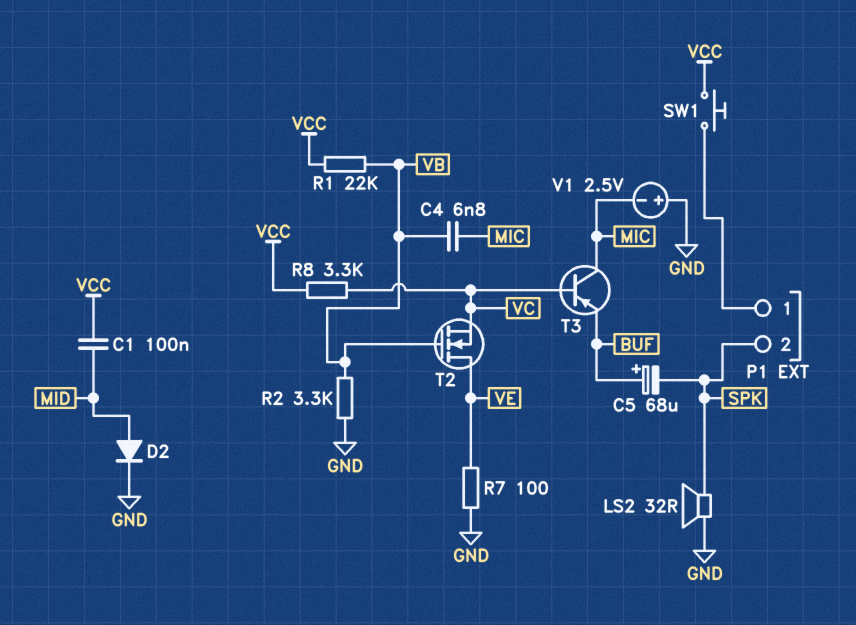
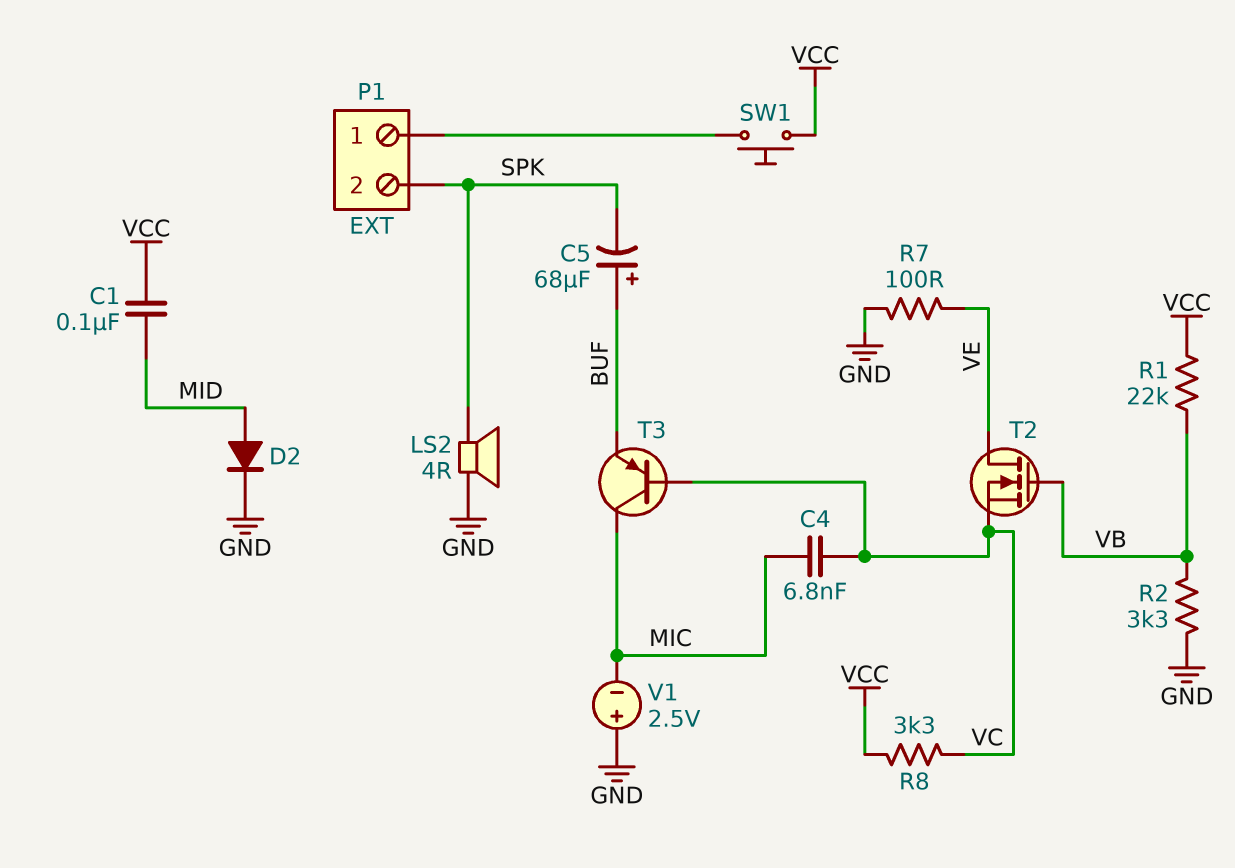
C4: 6.8nF (MIC, VB) -> 6.8nF (MIC, VC)
LS2: speaker 32R (GND, SPK) -> speaker 4R (GND, SPK)

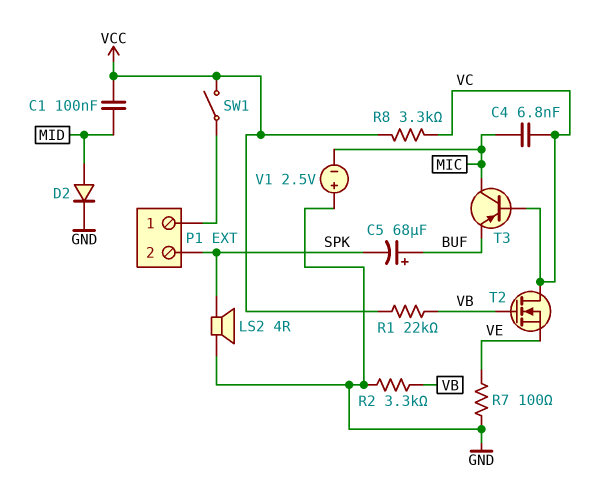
SW1: button (P1/1, VCC) -> switch (P1/1, VCC)
T2: NMOS (G VB, D VE, S VC) -> NMOS (G VB, D VC, S VE)

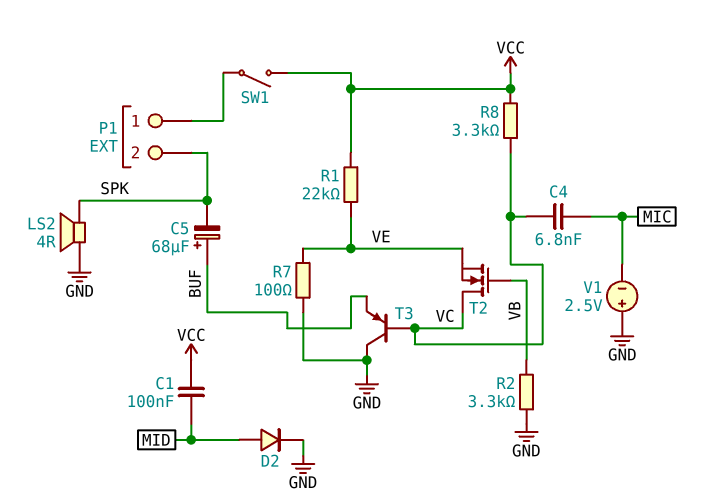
R1: 22k (VB, VCC) -> 22k (VCC, VE)
T3: PNP (B VC, C MIC, E BUF) -> PNP (B VC, C GND, E BUF)

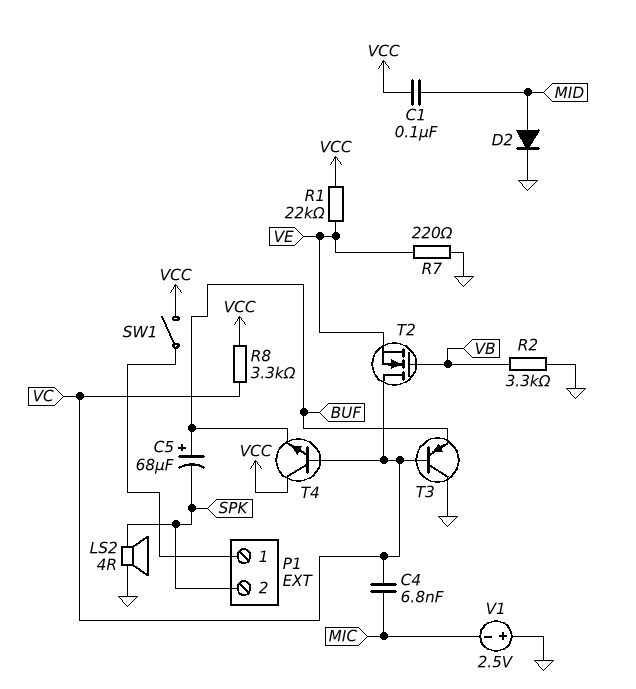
R7: 100 (GND, VE) -> 220 (GND, VE)
T4: none -> NPN (B VC, C VCC, E BUF)

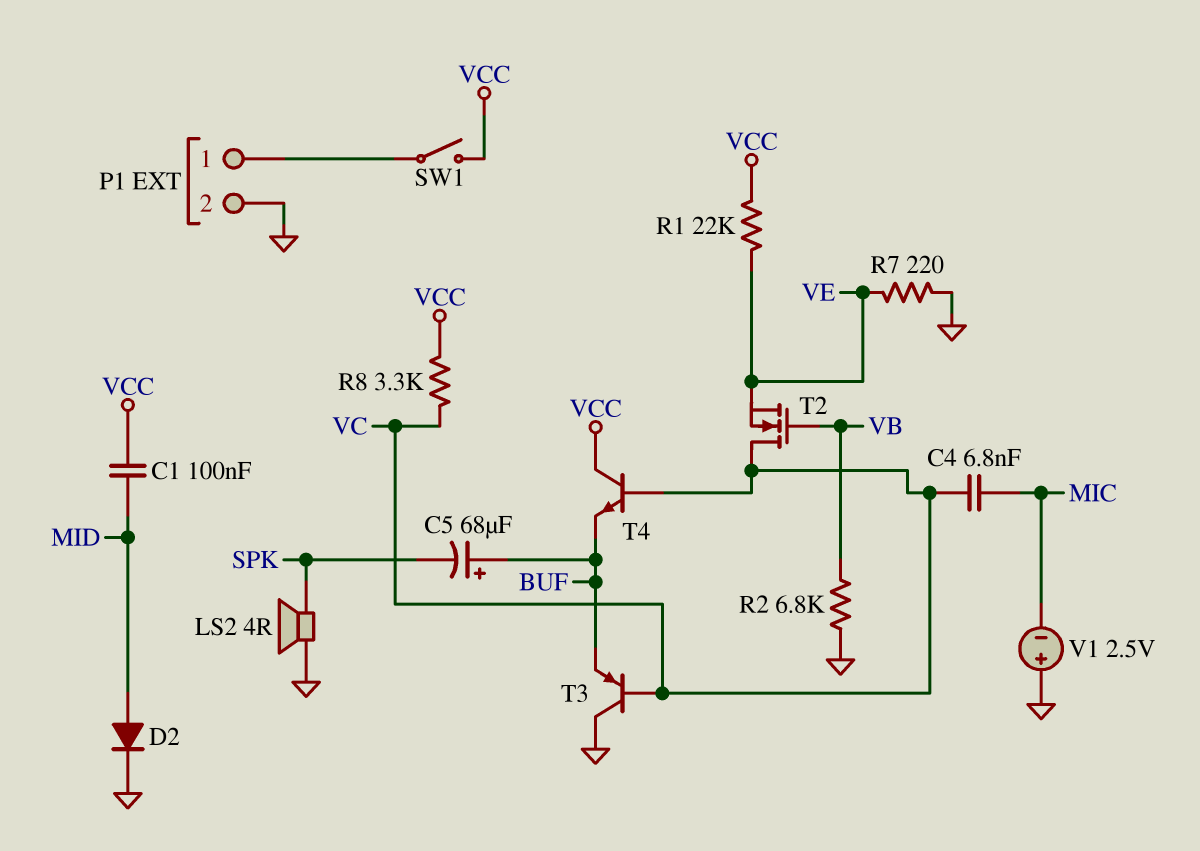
P1 pin 2: SPK -> GND
R2: 3.3k (GND, VB) -> 6.8k (GND, VB)

